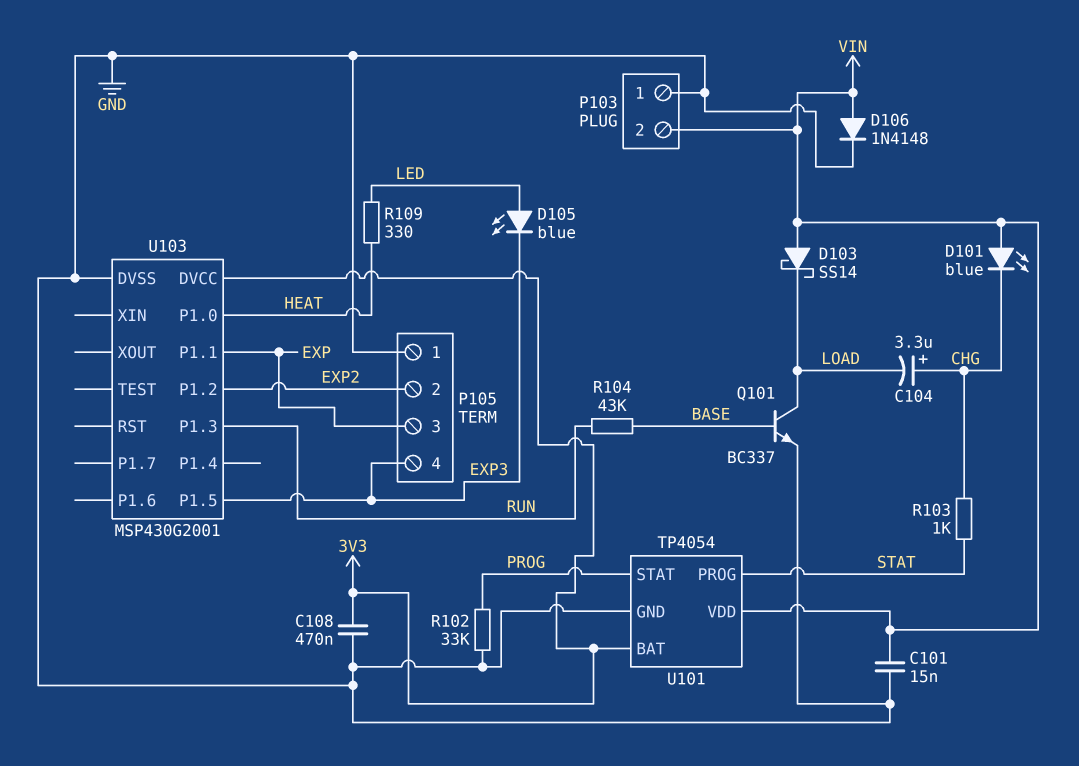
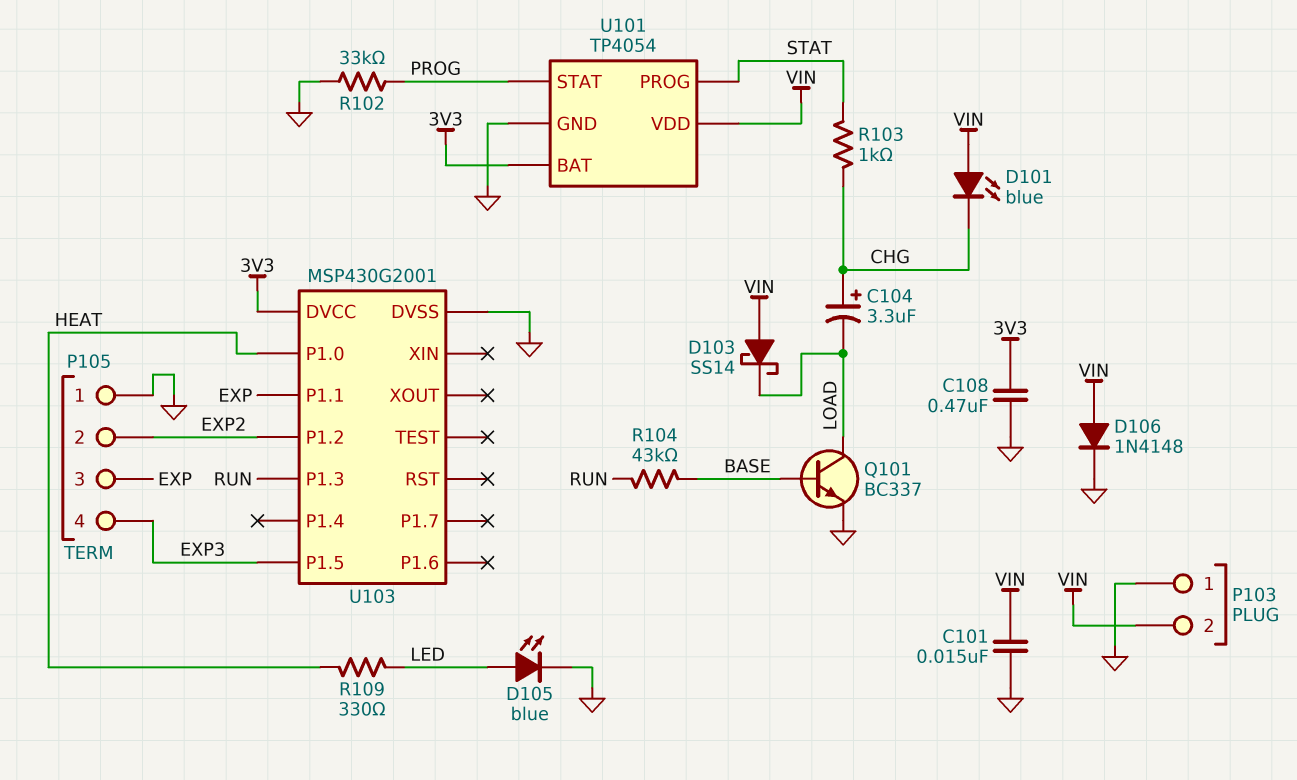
D105: LED blue (A LED, K EXP3) -> LED blue (A LED, K GND)

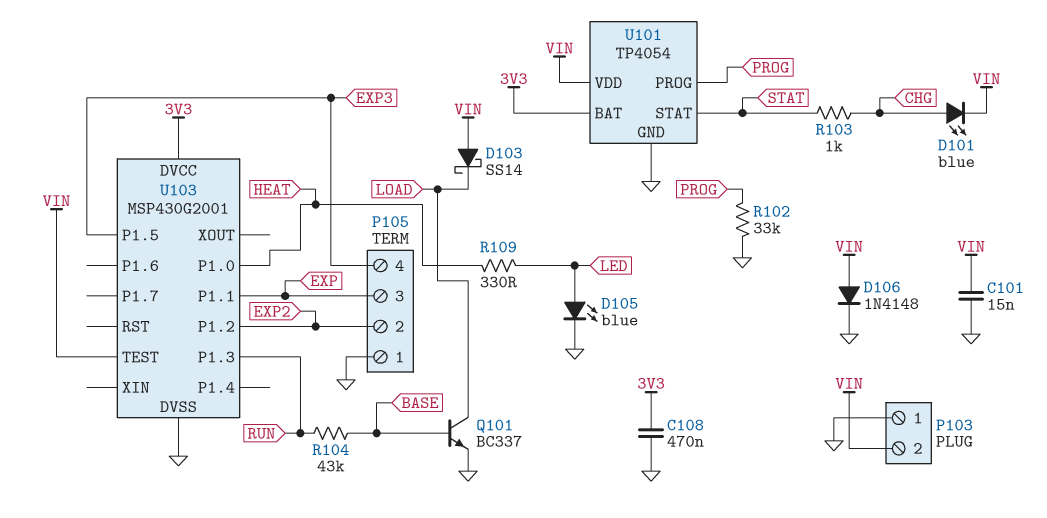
C104: 3.3uF (plus CHG, minus LOAD) -> none
D101: LED blue (A VIN, K CHG) -> LED blue (A CHG, K VIN)
U101 pin PROG: STAT -> PROG
U101 pin STAT: PROG -> STAT
U103 pin TEST: none -> VIN

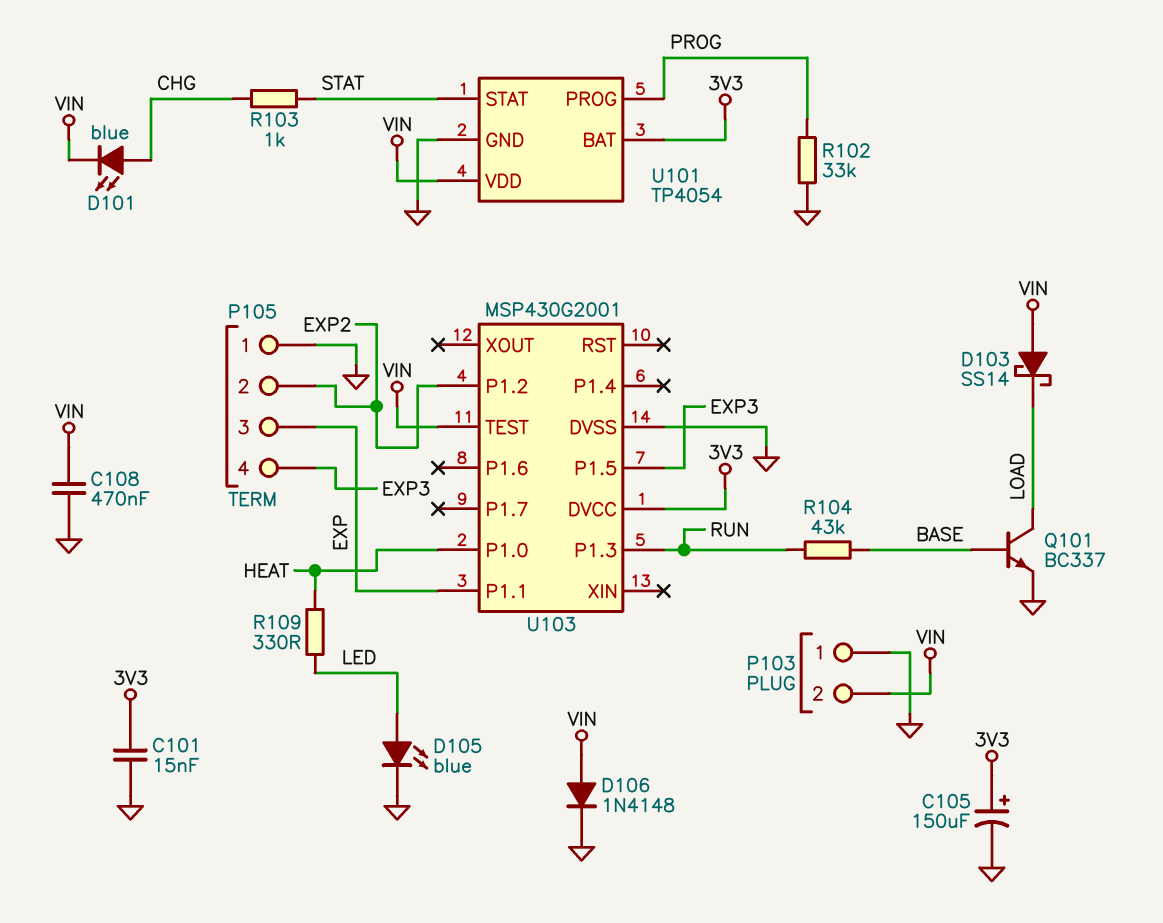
C101: 15nF (GND, VIN) -> 15nF (3V3, GND)
C105: none -> 150uF (plus 3V3, minus GND)
C108: 470nF (3V3, GND) -> 470nF (GND, VIN)

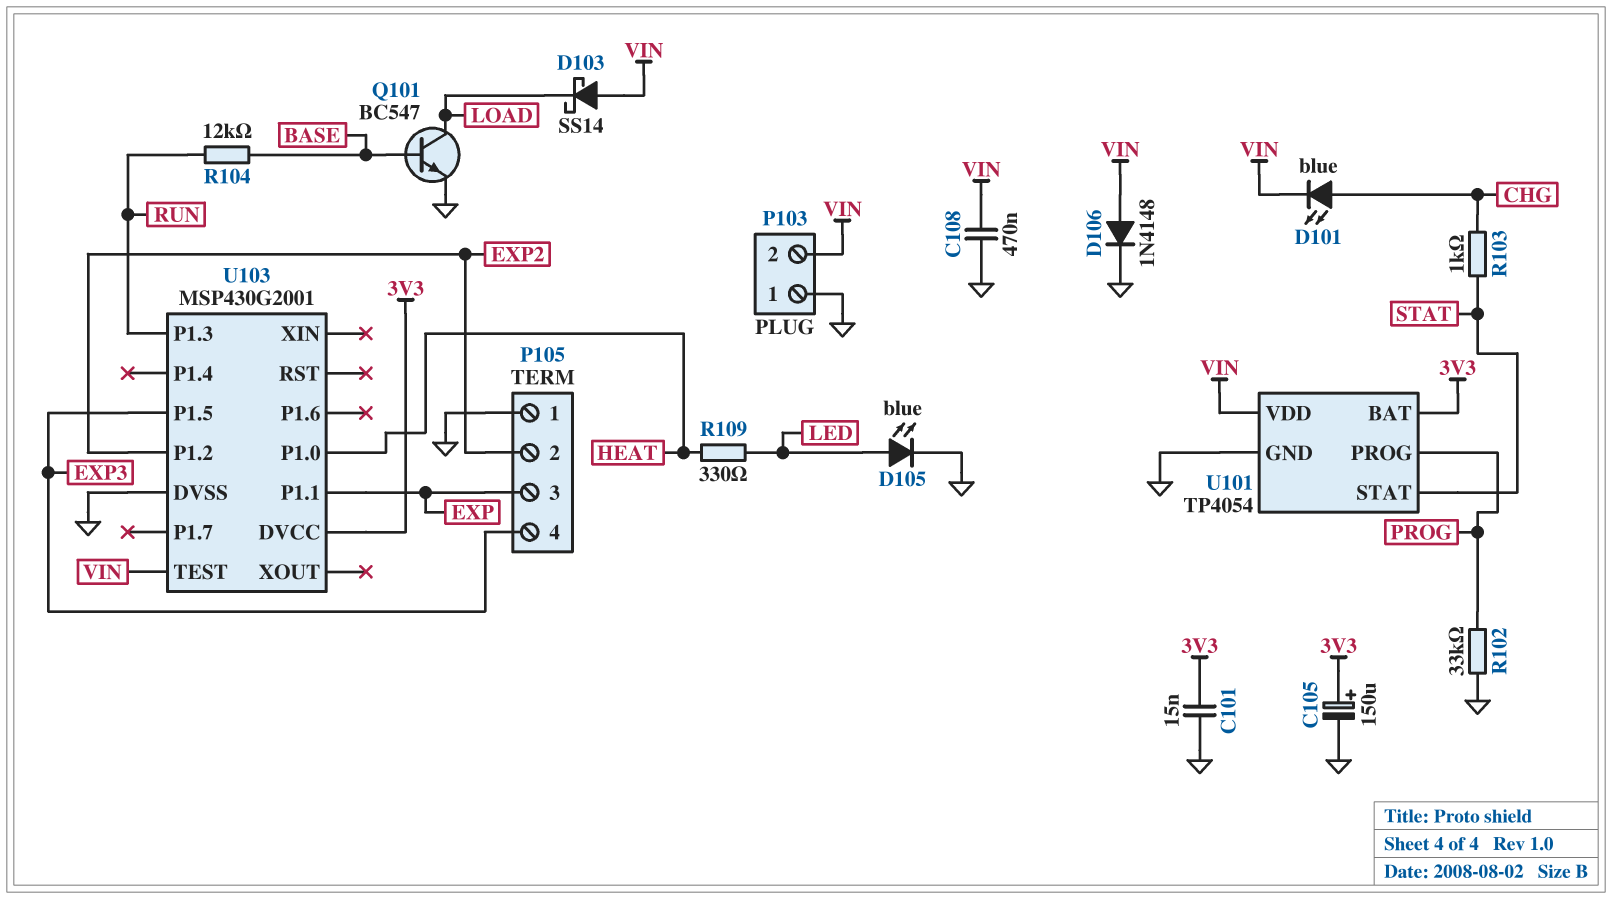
Q101: NPN BC337 (B BASE, C LOAD, E GND) -> NPN BC547 (B BASE, C LOAD, E GND)
R104: 43k (BASE, RUN) -> 12k (BASE, RUN)

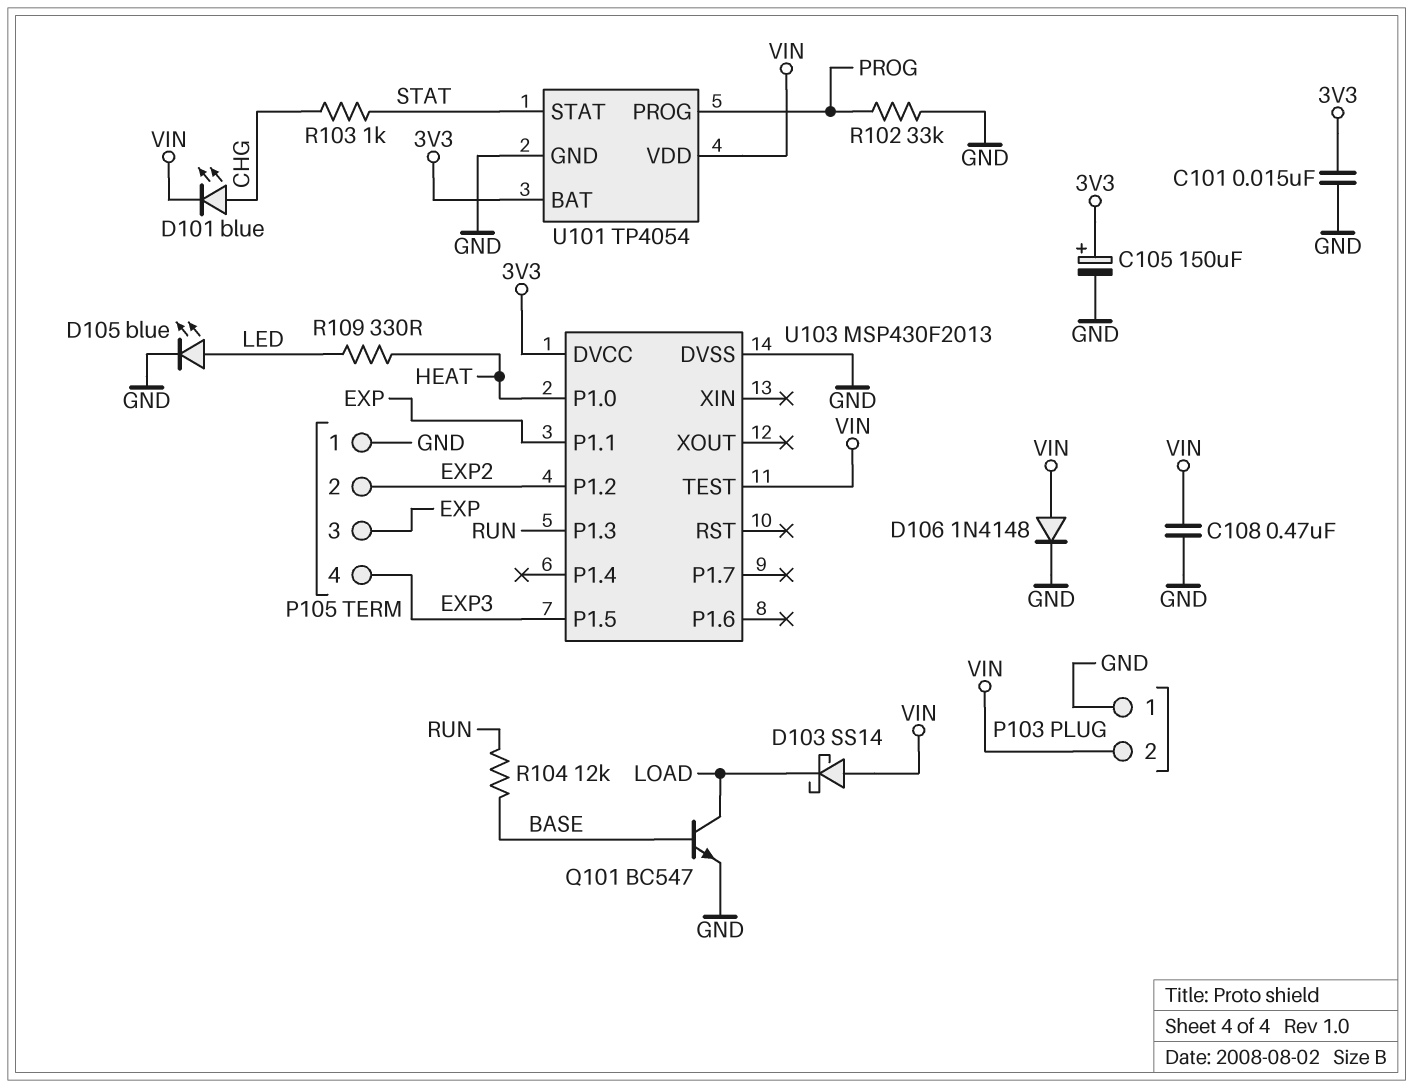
U103: MSP430G2001 -> MSP430F2013

